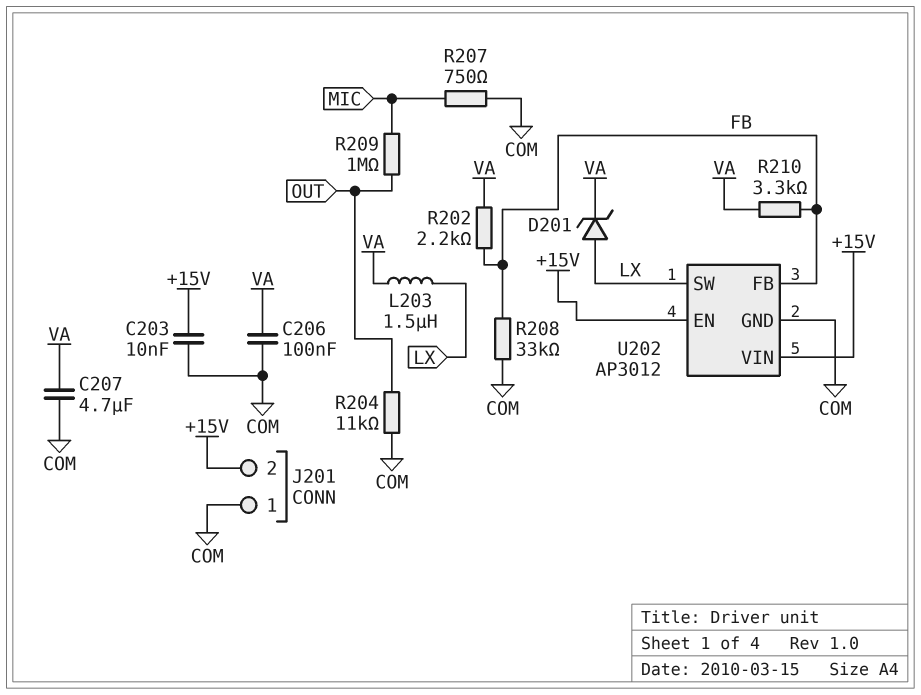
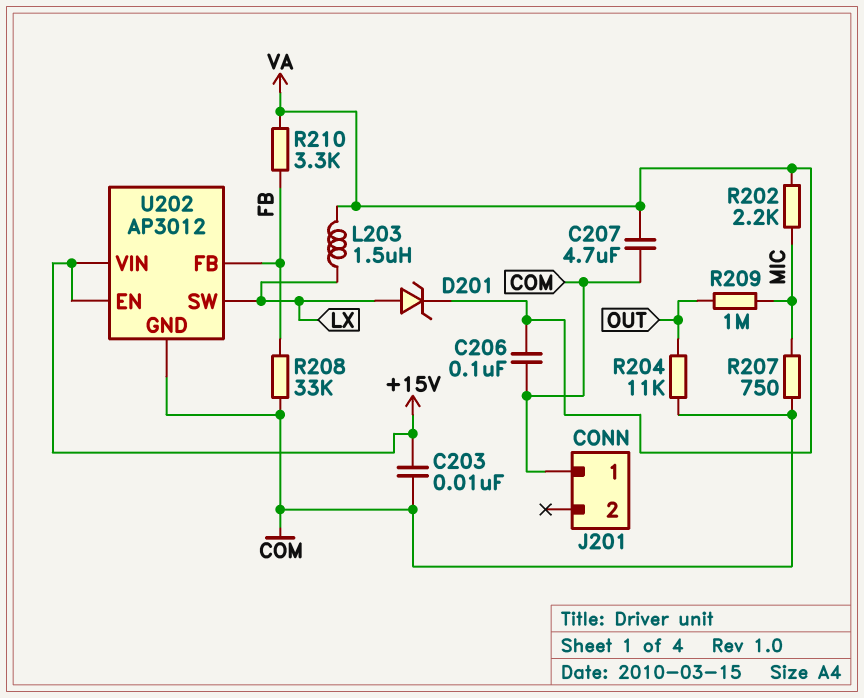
J201 pin 2: +15V -> none
R202: 2.2k (FB, VA) -> 2.2k (MIC, VA)

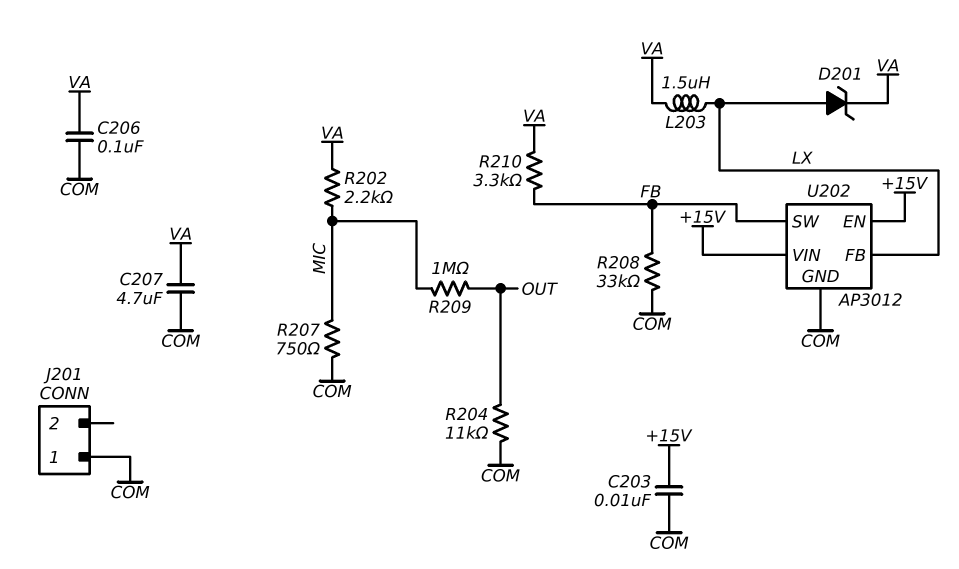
U202 pin FB: FB -> LX
U202 pin SW: LX -> FB

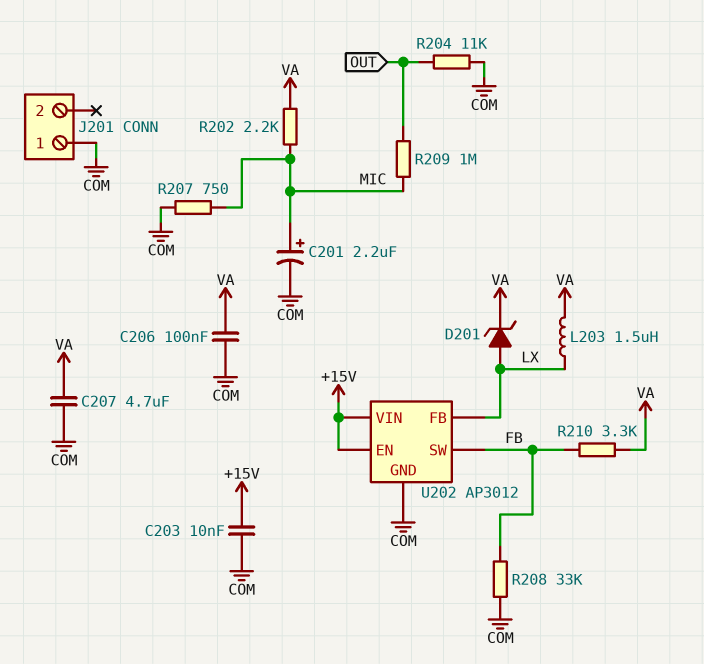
C201: none -> 2.2uF (plus MIC, minus COM)

